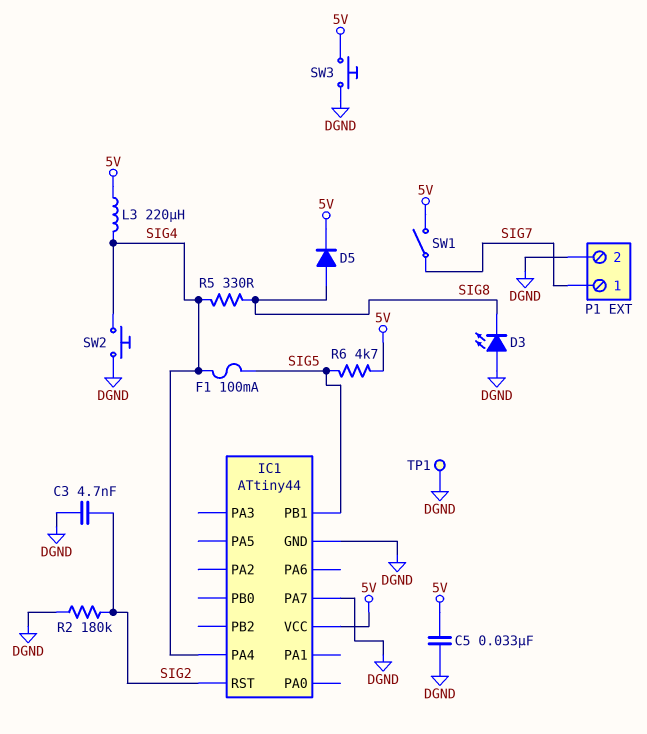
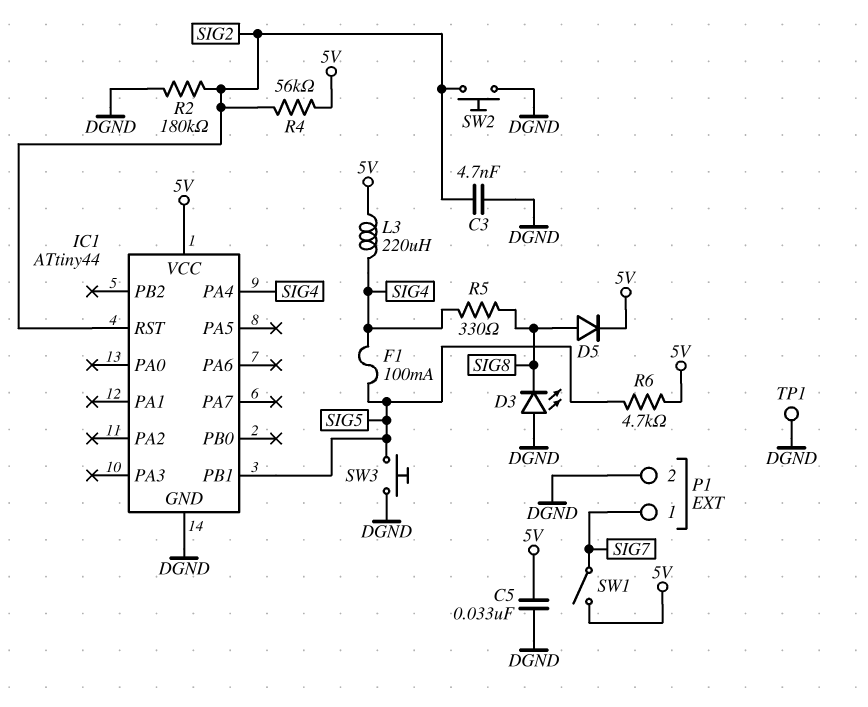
IC1 pin PA7: DGND -> none
R4: none -> 56k (5V, SIG2)
SW2: button (DGND, SIG4) -> button (DGND, SIG2)
SW3: button (5V, DGND) -> button (DGND, SIG5)

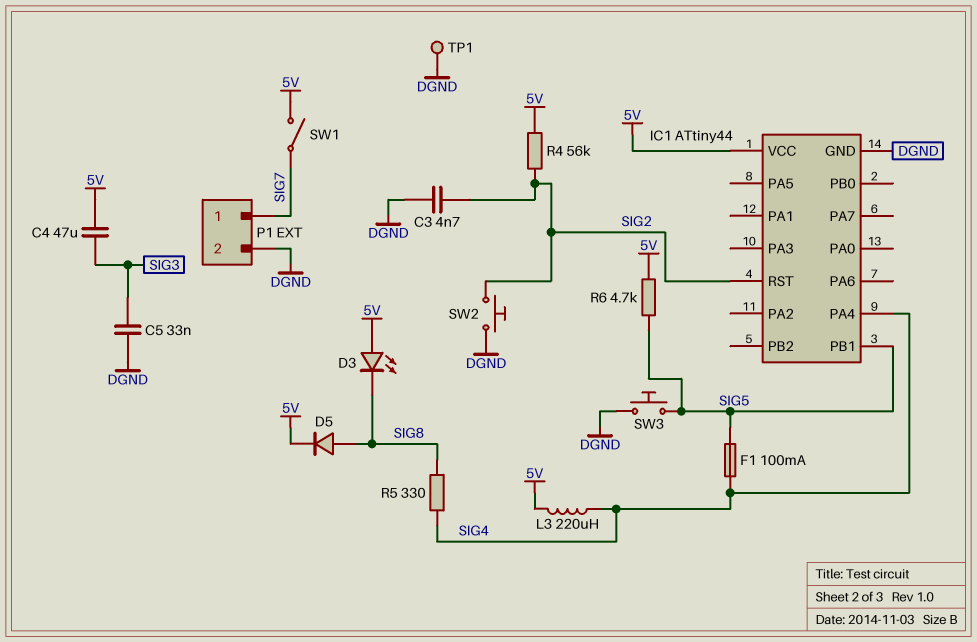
C4: none -> 47uF (5V, SIG3)
C5: 33nF (5V, DGND) -> 33nF (DGND, SIG3)
D3: LED (A DGND, K SIG8) -> LED (A 5V, K SIG8)
R2: 180k (DGND, SIG2) -> none

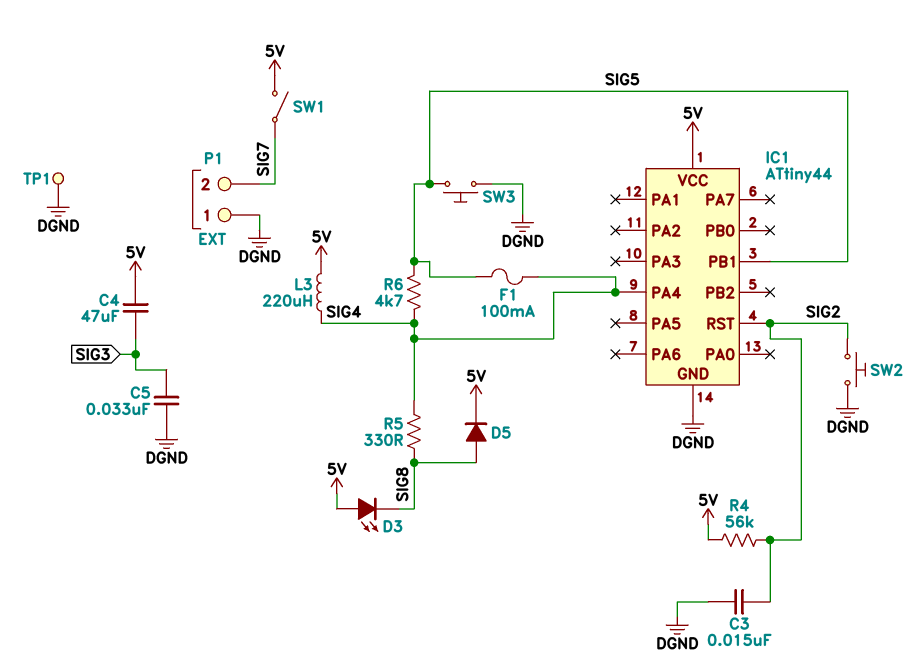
C3: 4.7nF (DGND, SIG2) -> 15nF (DGND, SIG2)
P1 pin 1: SIG7 -> DGND
P1 pin 2: DGND -> SIG7
R6: 4.7k (5V, SIG5) -> 4.7k (SIG4, SIG5)

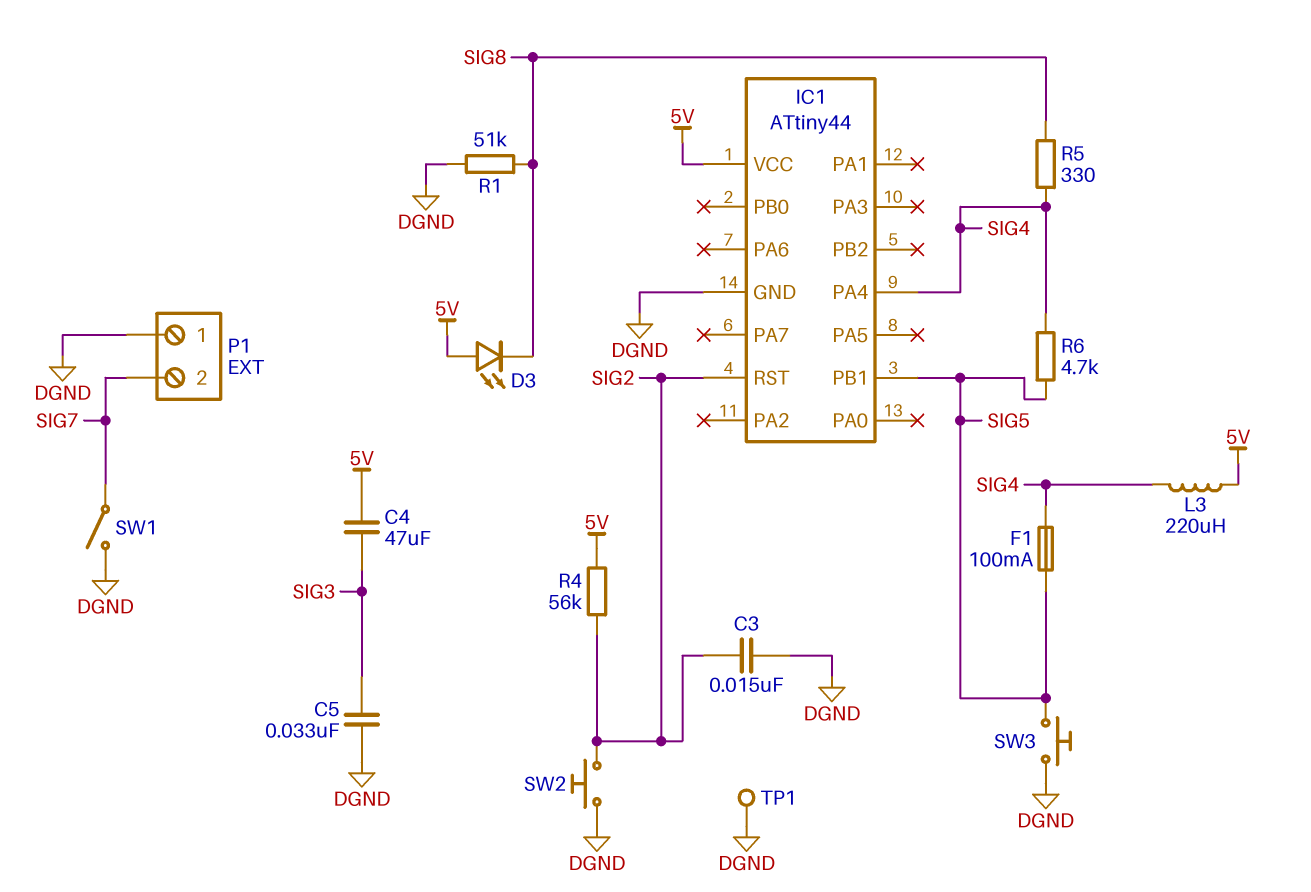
D5: diode (A SIG8, K 5V) -> none
R1: none -> 51k (DGND, SIG8)
SW1: switch (5V, SIG7) -> switch (DGND, SIG7)

